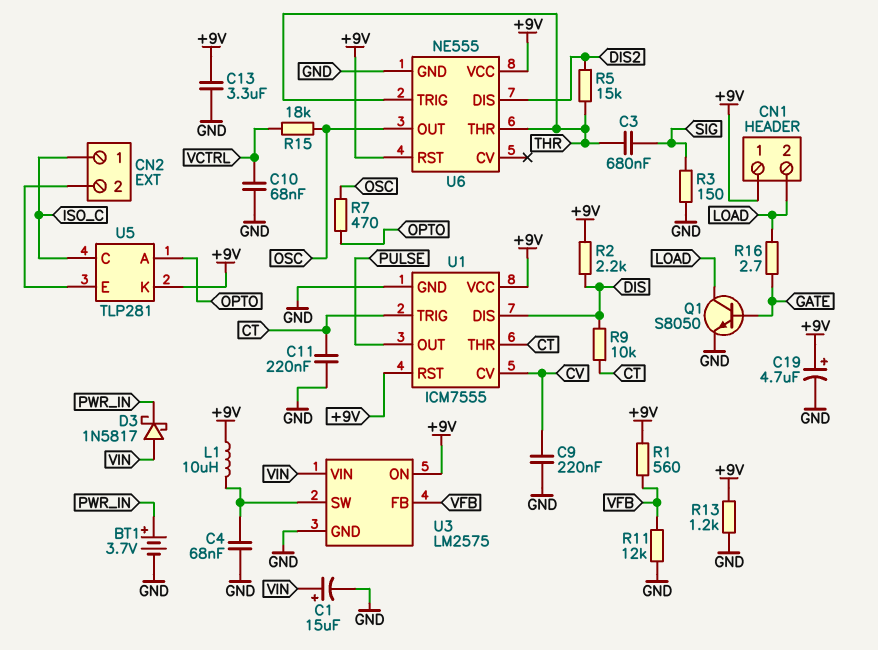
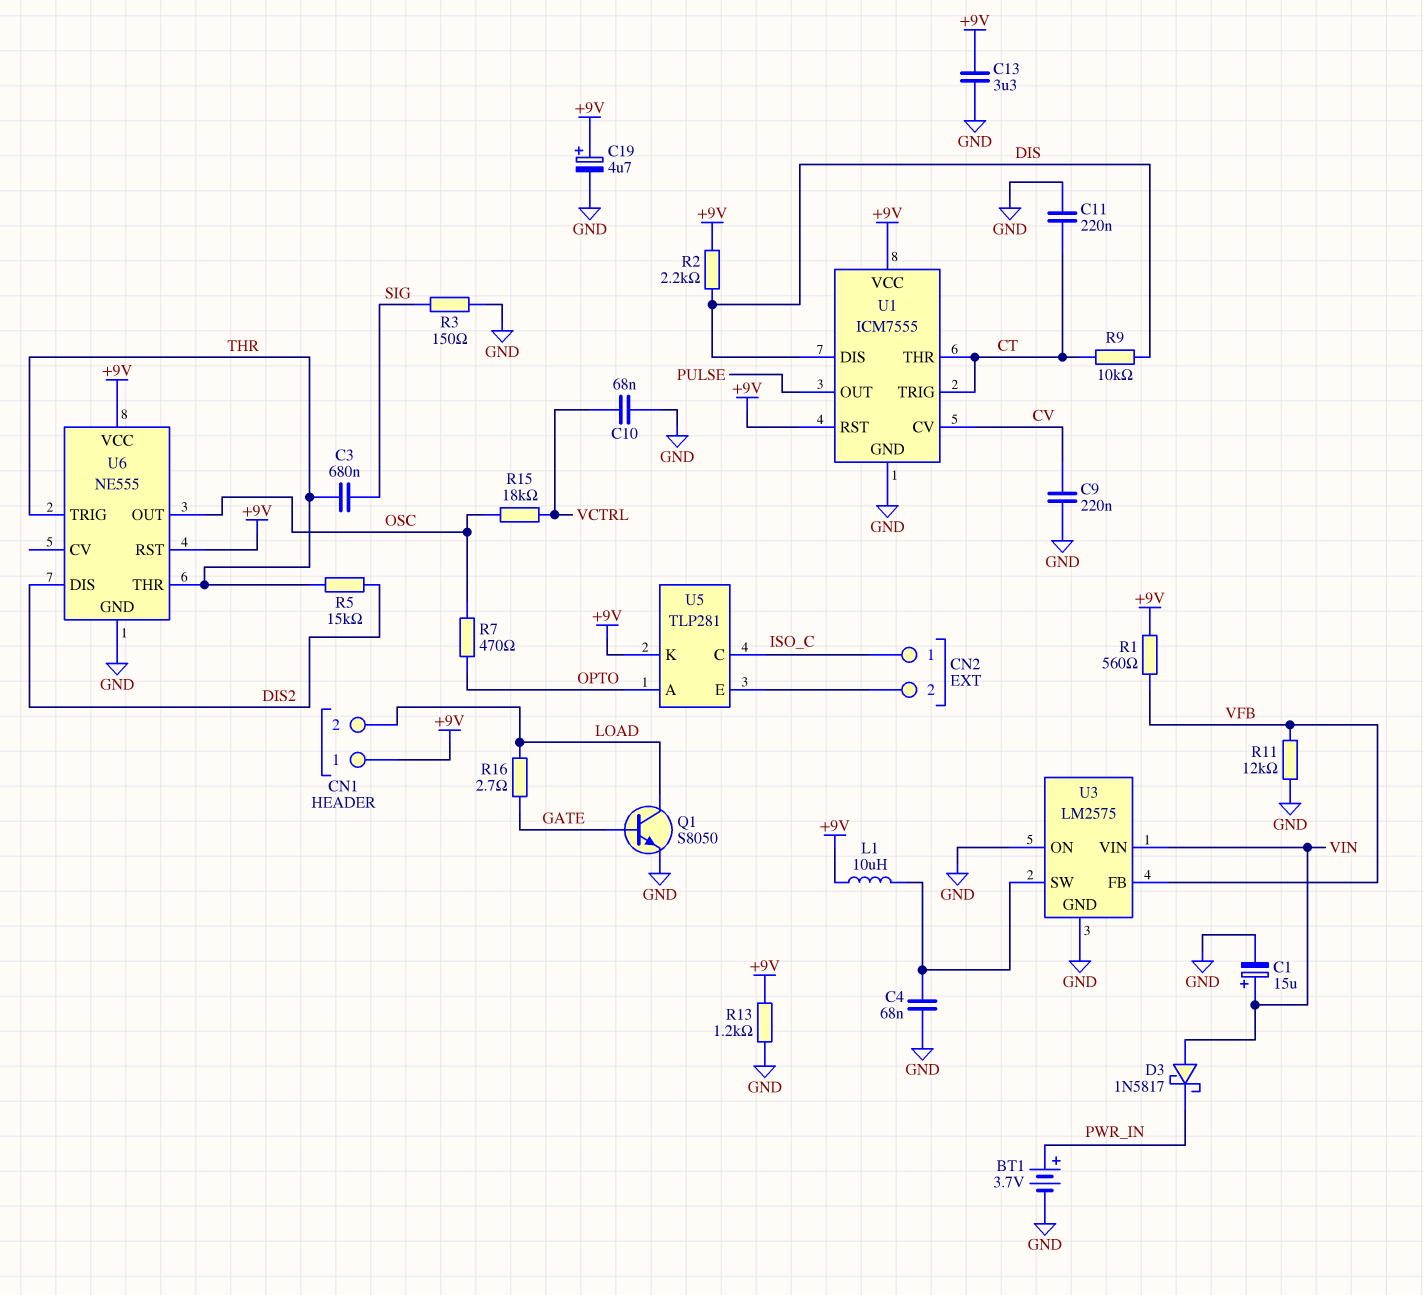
U3 pin ON: +9V -> GND

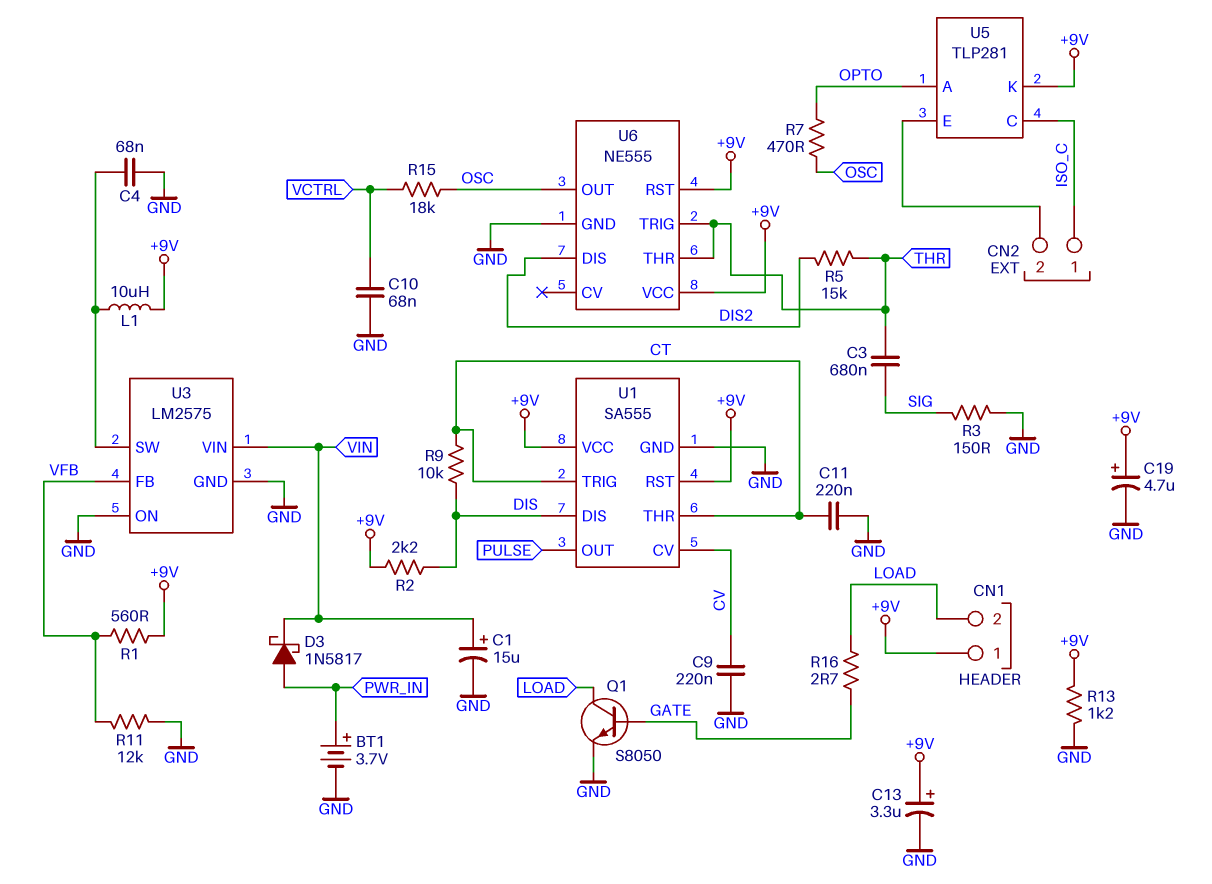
C13: 3.3uF (+9V, GND) -> 3.3uF (plus +9V, minus GND)
D3: schottky 1N5817 (A VIN, K PWR_IN) -> schottky 1N5817 (A PWR_IN, K VIN)
U1: ICM7555 -> SA555

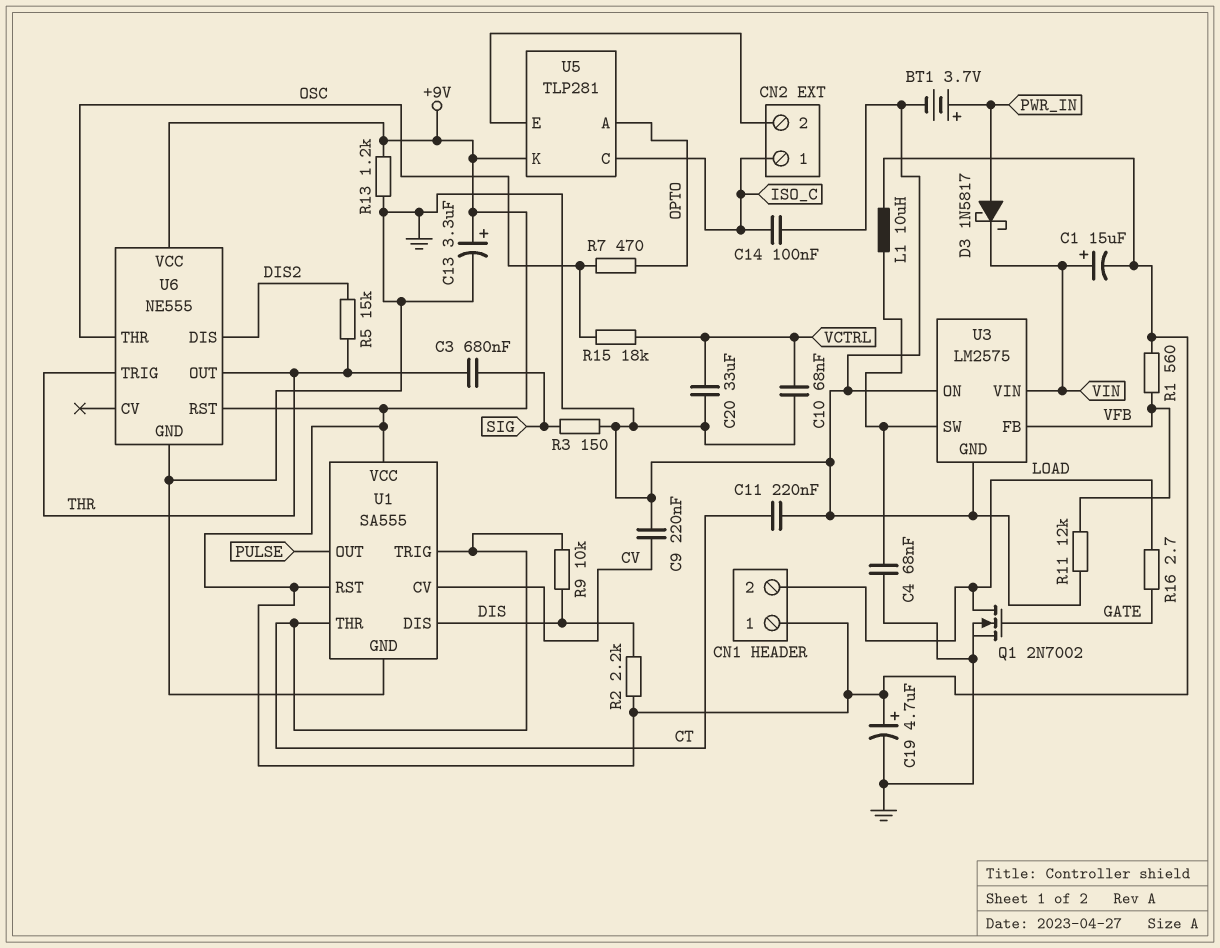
C1: 15uF (plus VIN, minus GND) -> 15uF (plus VIN, minus +9V)
C14: none -> 100nF (GND, ISO_C)
C20: none -> 33uF (GND, VCTRL)
Q1: NPN S8050 (B GATE, C LOAD, E GND) -> NMOS 2N7002 (G GATE, D LOAD, S GND)
U6 pin OUT: OSC -> THR
U6 pin THR: THR -> OSC

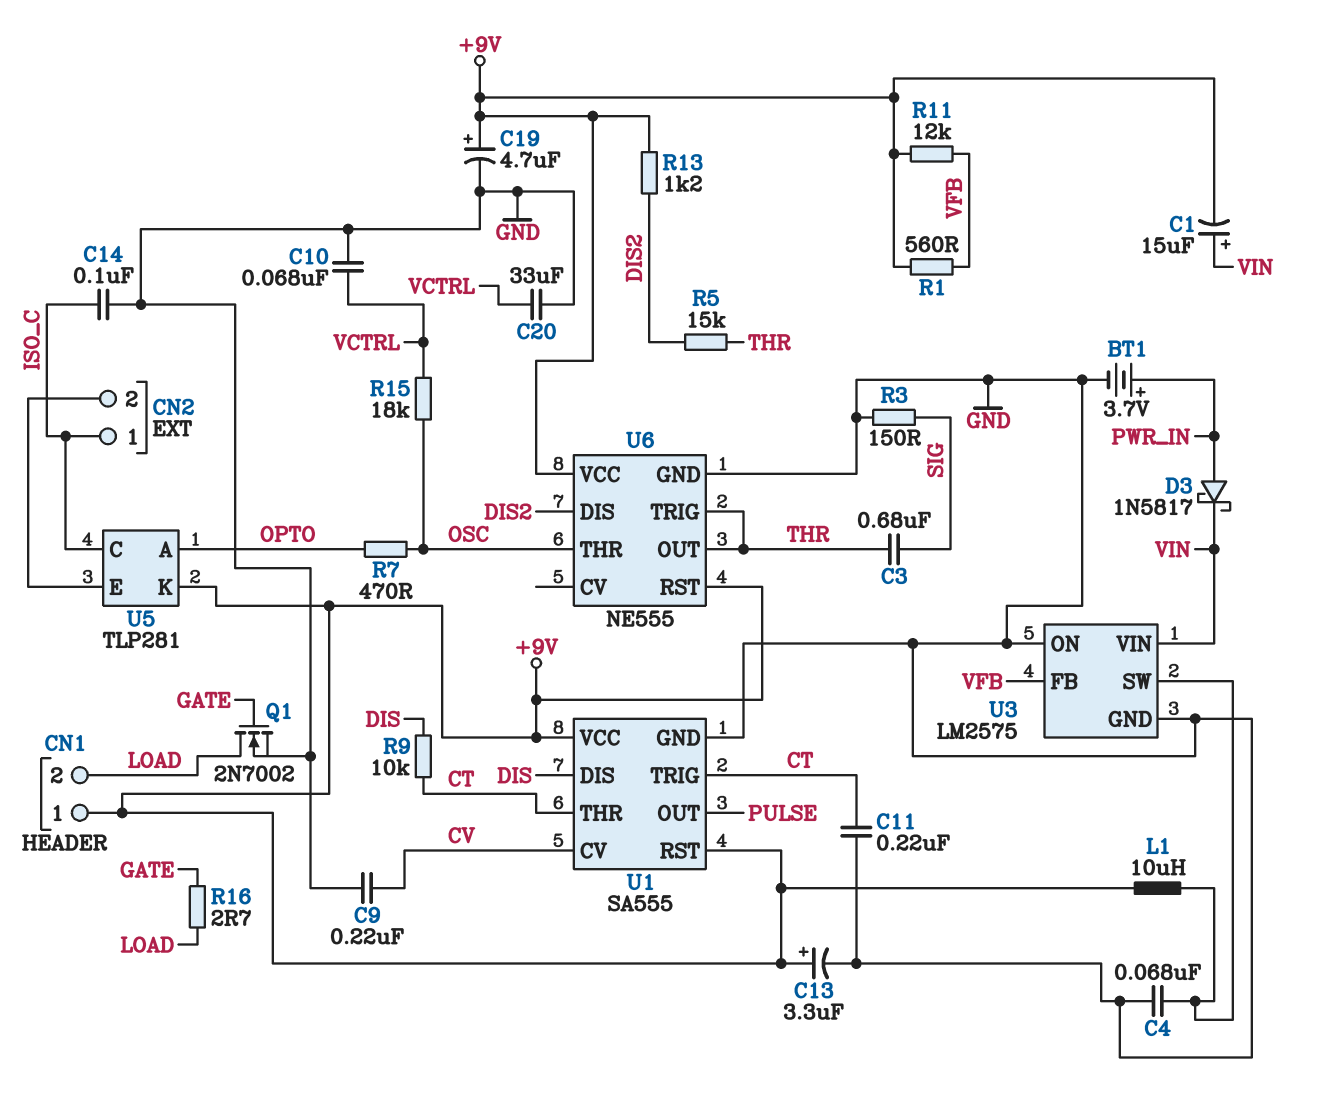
R2: 2.2k (+9V, DIS) -> none
R11: 12k (GND, VFB) -> 12k (+9V, VFB)
R13: 1.2k (+9V, GND) -> 1.2k (+9V, DIS2)

